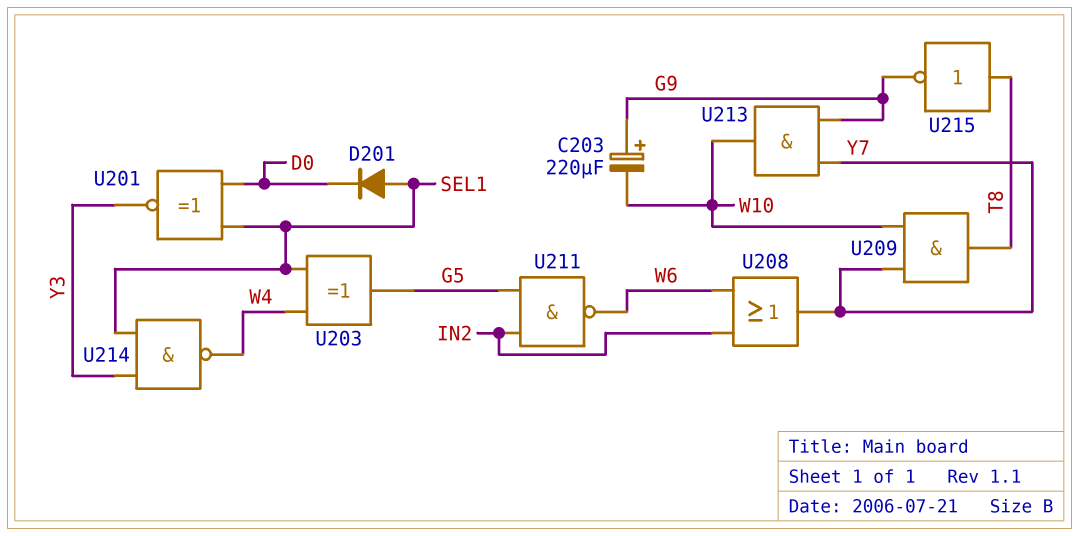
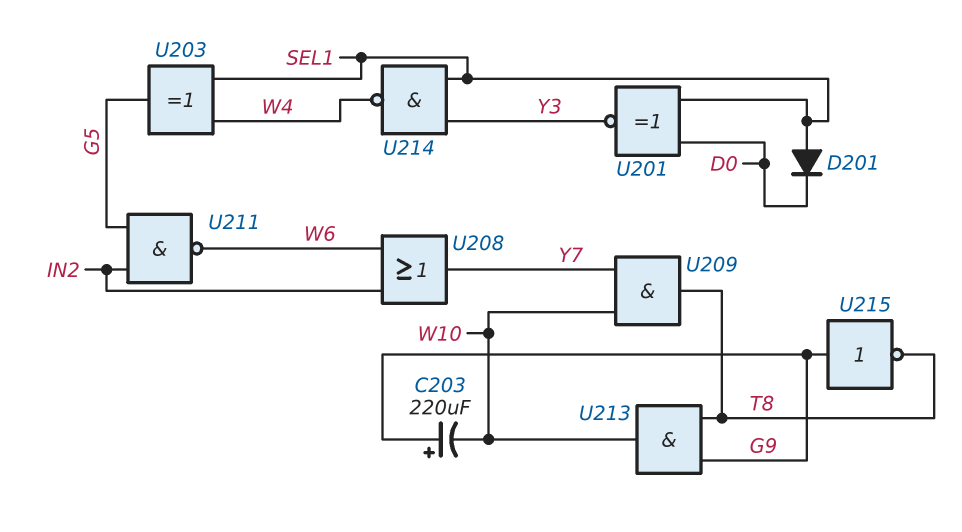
U213: AND (in G9, in Y7, out W10) -> AND (in G9, in T8, out W10)
U215: NOT (in T8, out G9) -> NOT (in G9, out T8)

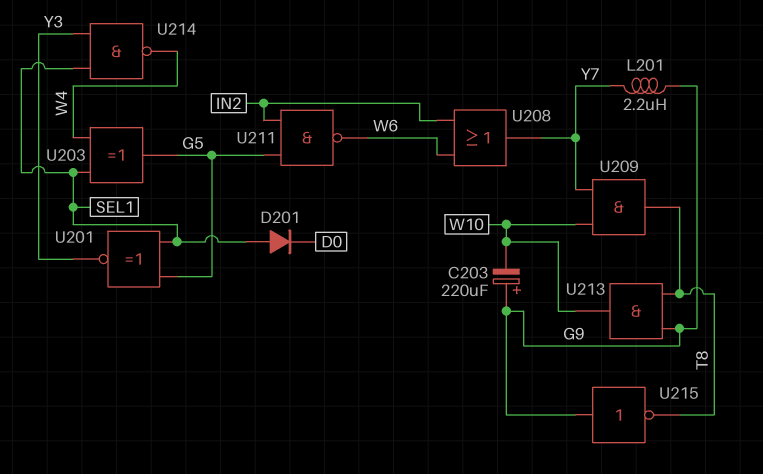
L201: none -> 2.2uH (G9, Y7)
U201: XNOR (in D0, in SEL1, out Y3) -> XNOR (in G5, in SEL1, out Y3)

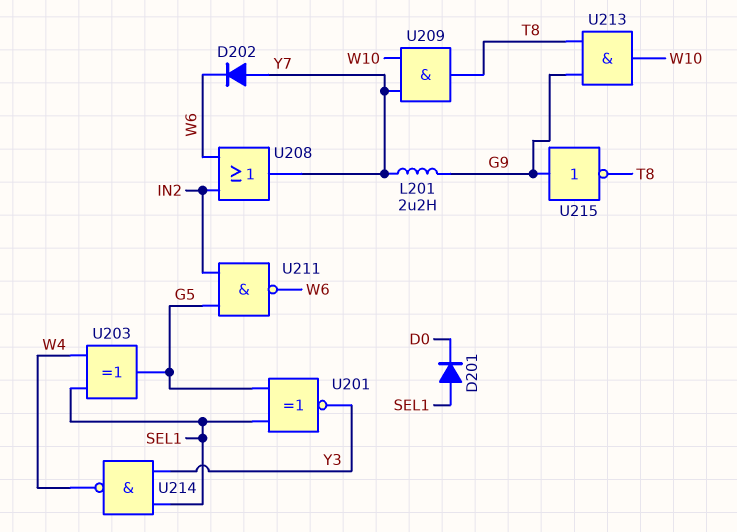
C203: 220uF (plus G9, minus W10) -> none
D202: none -> diode (A Y7, K W6)

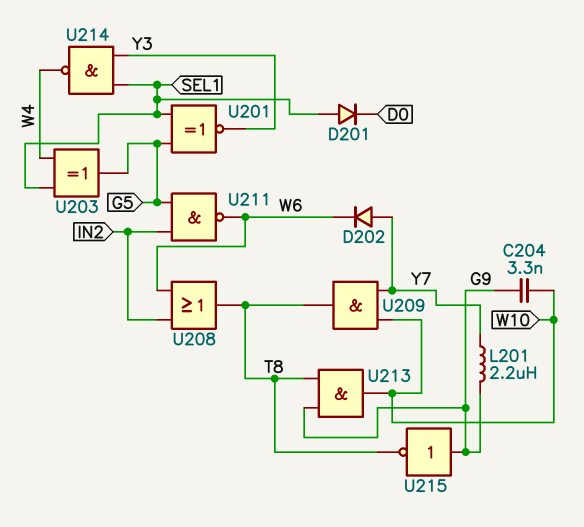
C204: none -> 3.3nF (G9, W10)
U208: OR (in IN2, in W6, out Y7) -> OR (in IN2, in W6, out T8)

